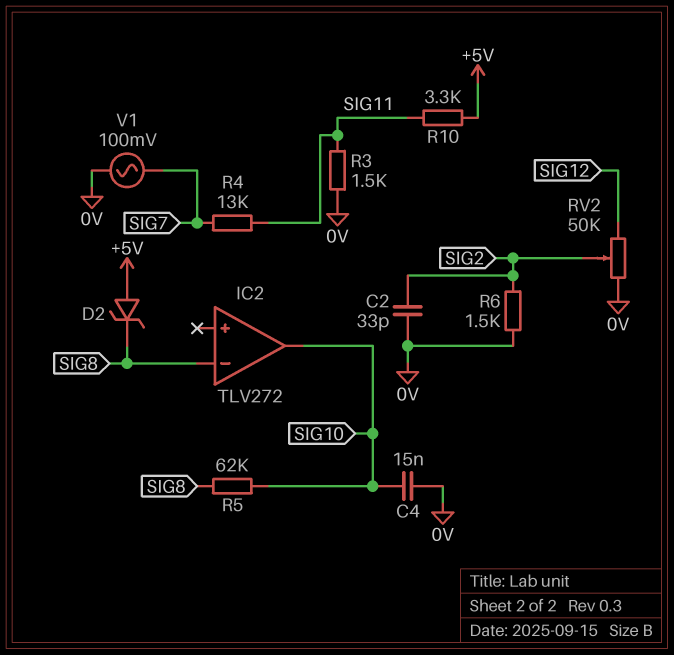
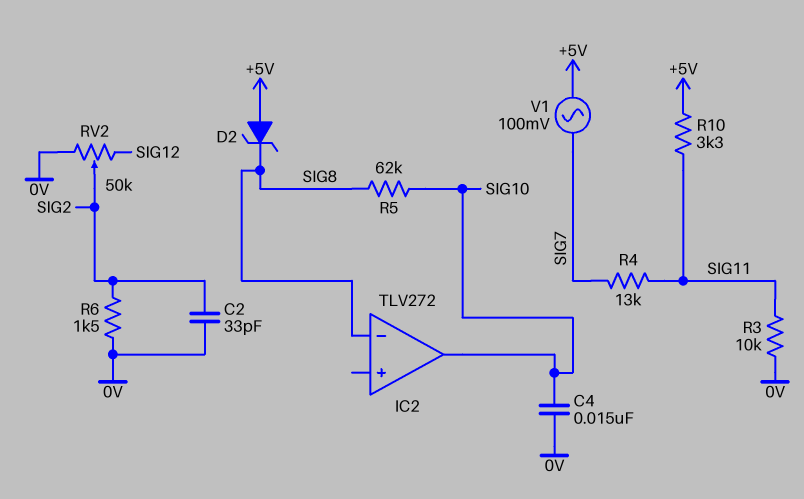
R3: 1.5k (0V, SIG11) -> 10k (0V, SIG11)
V1: AC 100mV (0V, SIG7) -> AC 100mV (+5V, SIG7)

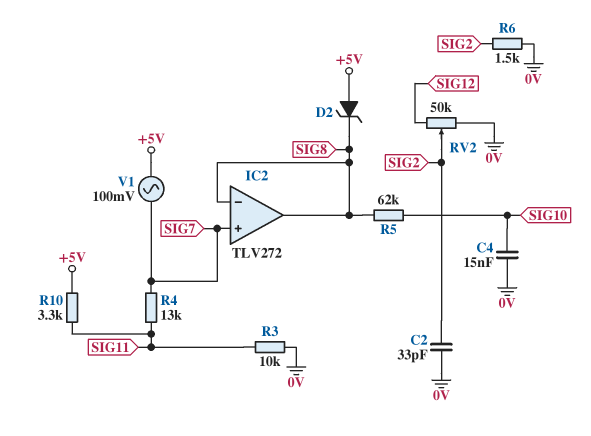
IC2 pin in+: none -> SIG7
IC2 pin out: SIG10 -> SIG8

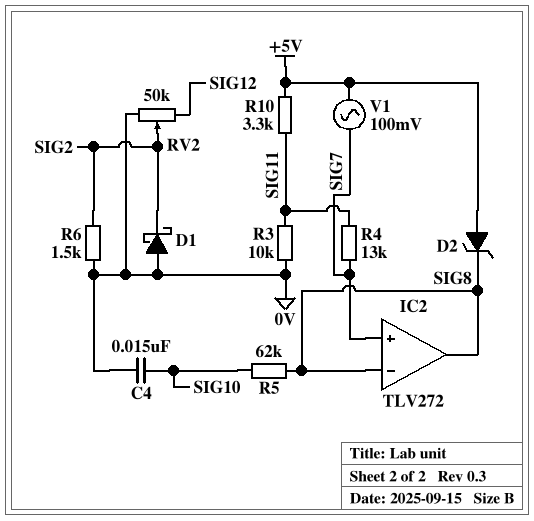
C2: 33pF (0V, SIG2) -> none
D1: none -> schottky (A 0V, K SIG2)

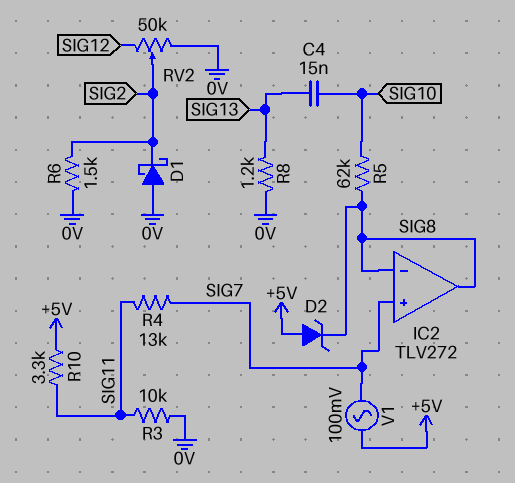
C4: 15nF (0V, SIG10) -> 15nF (SIG10, SIG13)
R8: none -> 1.2k (0V, SIG13)

